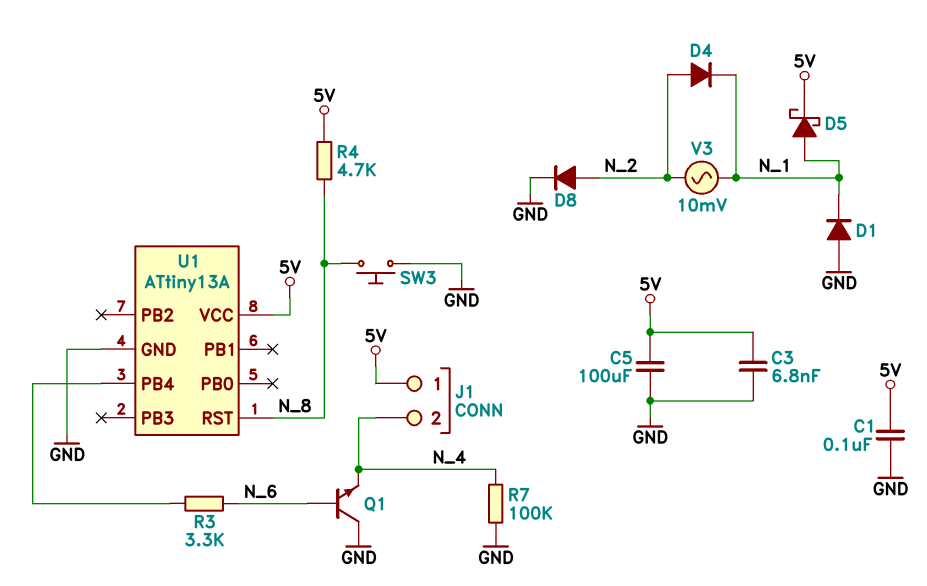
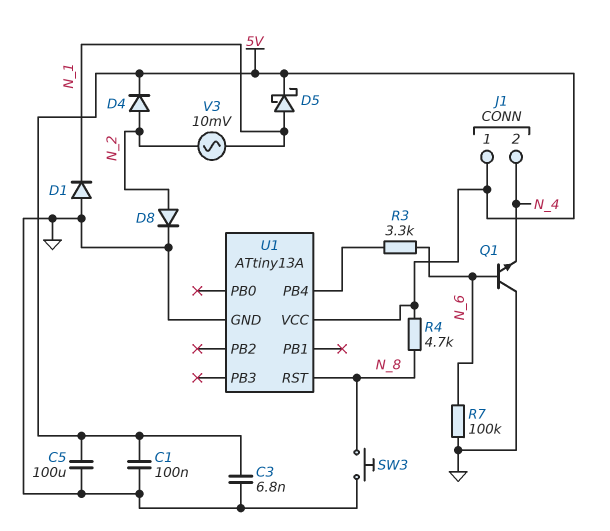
D4: diode (A N_2, K N_1) -> diode (A N_2, K 5V)
R7: 100k (GND, N_4) -> 100k (GND, N_6)

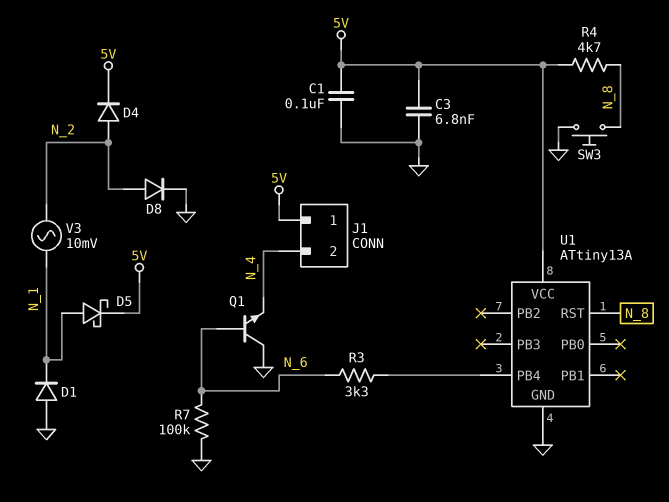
C5: 100uF (5V, GND) -> none

